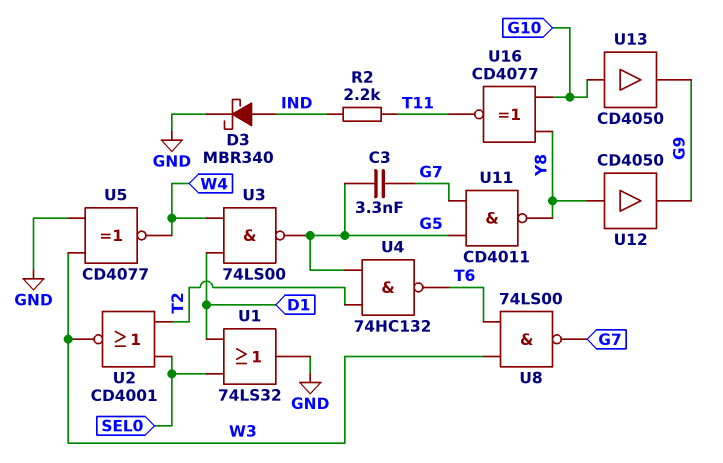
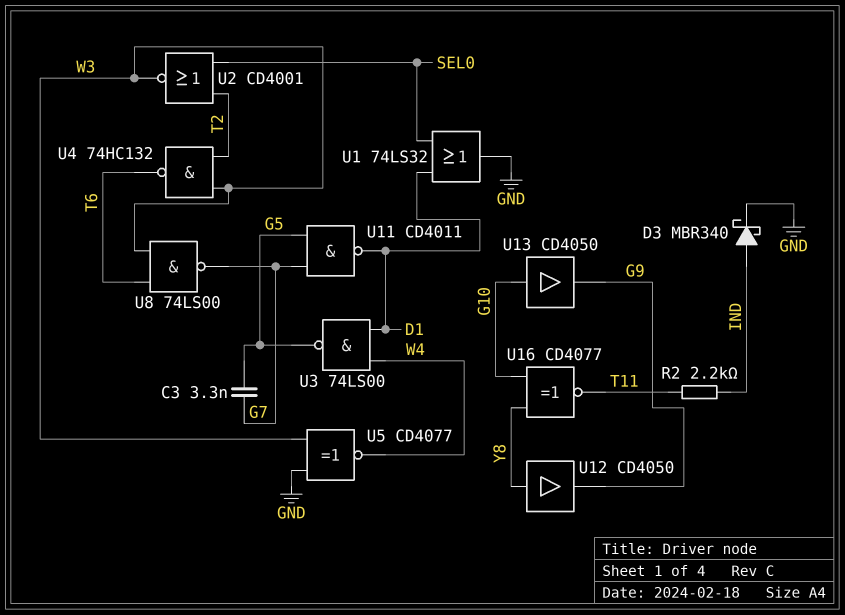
U4: NAND 74HC132 (in G5, in T2, out T6) -> NAND 74HC132 (in T2, in W3, out T6)
U11: NAND CD4011 (in G5, in G7, out Y8) -> NAND CD4011 (in G5, in G7, out D1)

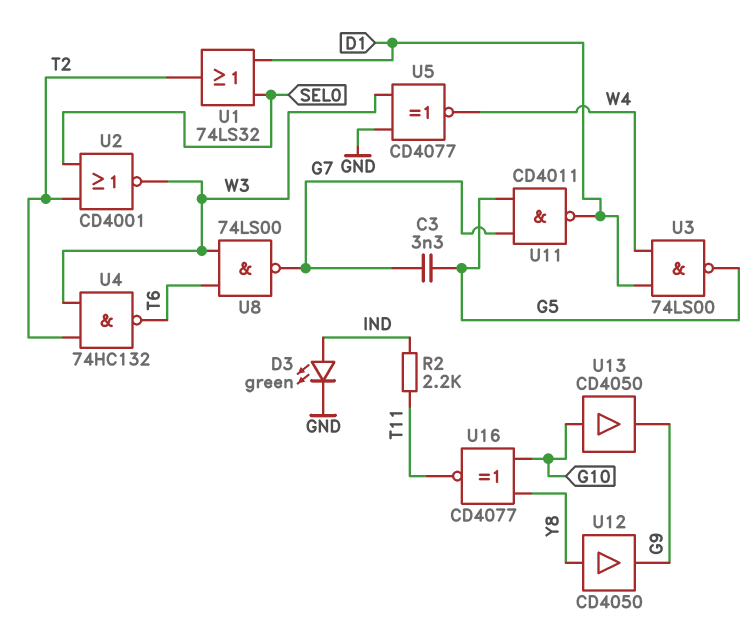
D3: schottky MBR340 (A IND, K GND) -> LED green (A IND, K GND)
U1: OR 74LS32 (in D1, in SEL0, out GND) -> OR 74LS32 (in D1, in SEL0, out T2)

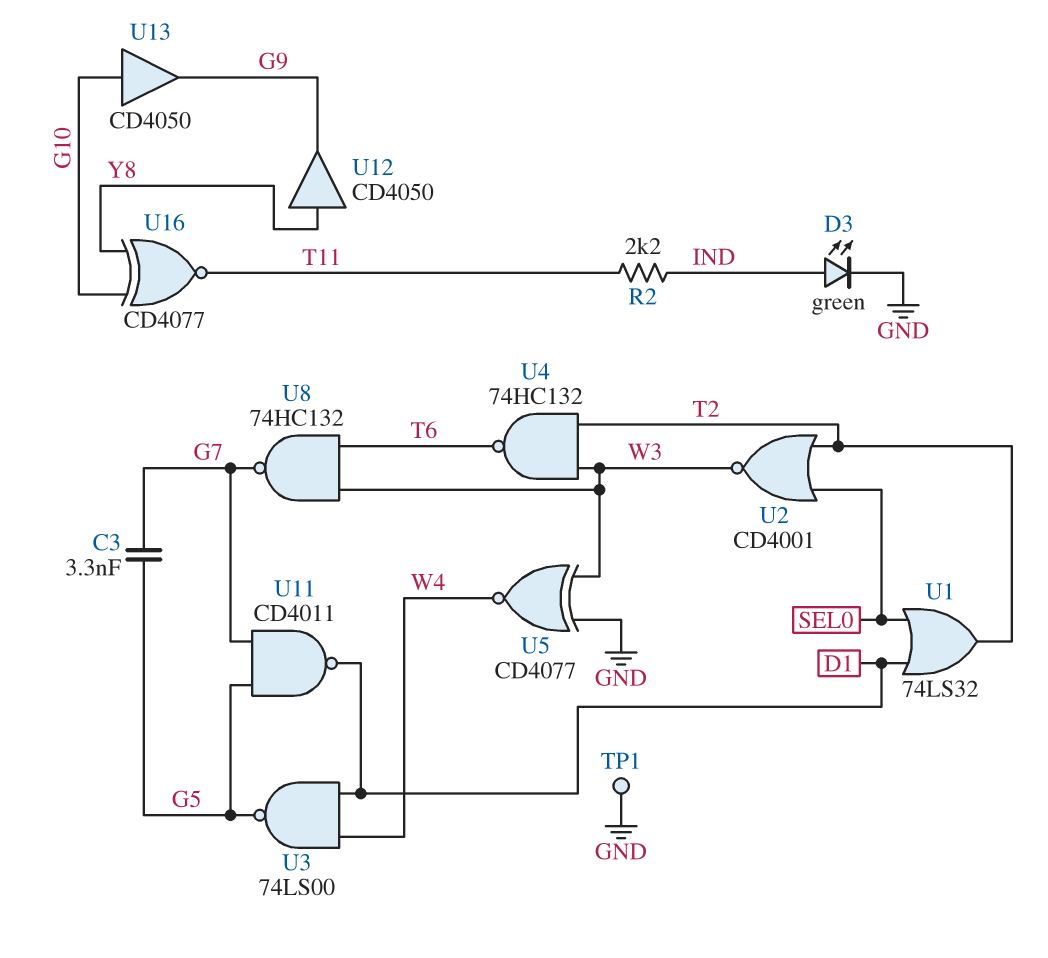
TP1: none -> test point (GND)
U8: NAND 74LS00 (in T6, in W3, out G7) -> NAND 74HC132 (in T6, in W3, out G7)

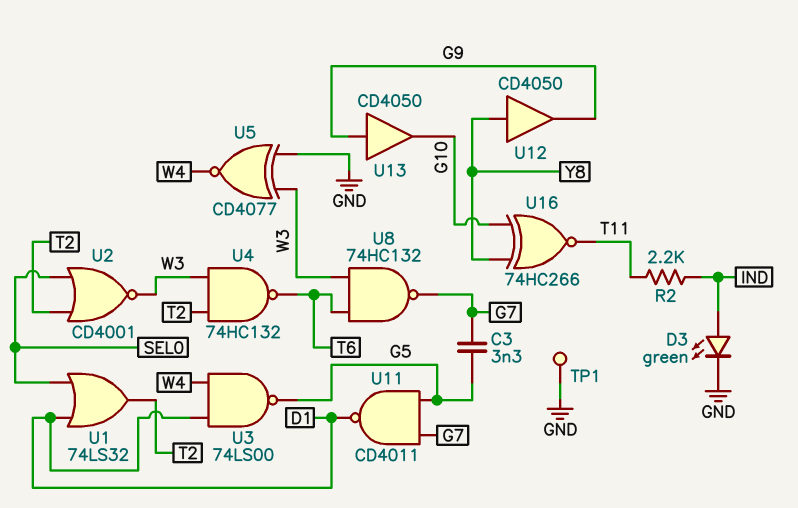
U13: buffer CD4050 (in G10, out G9) -> buffer CD4050 (in G9, out G10)
U16: XNOR CD4077 (in G10, in Y8, out T11) -> XNOR 74HC266 (in G10, in Y8, out T11)

